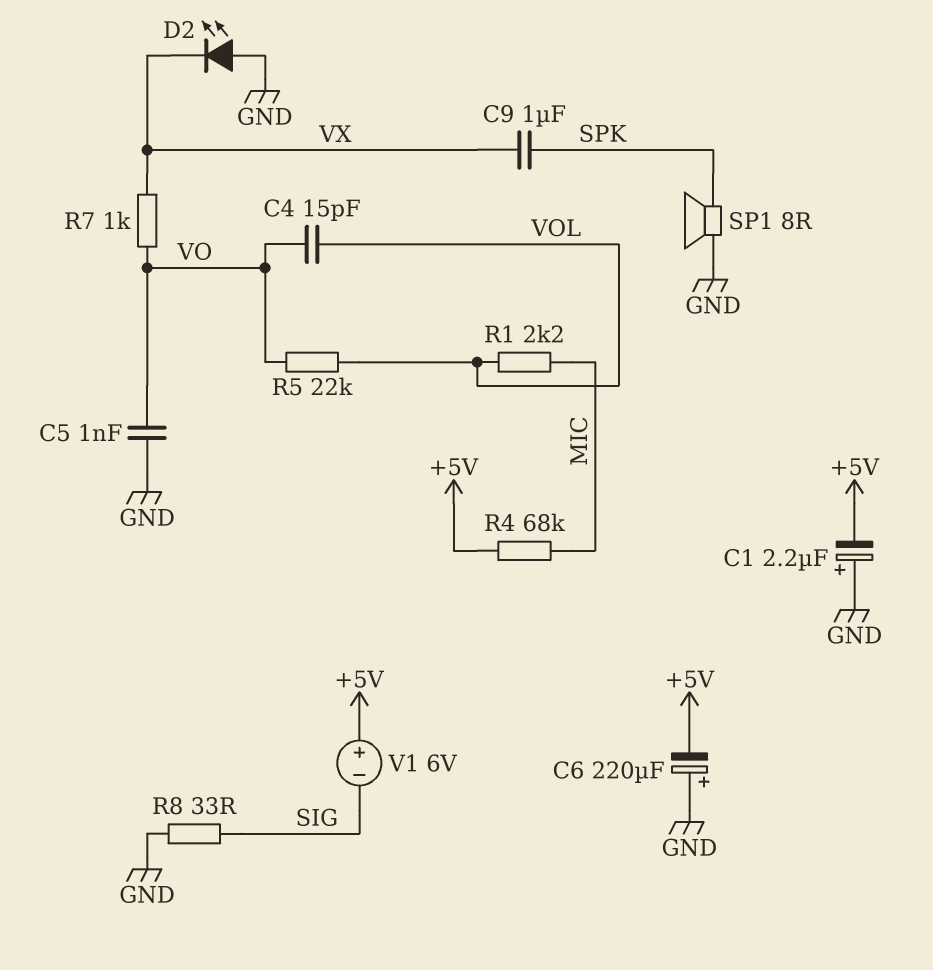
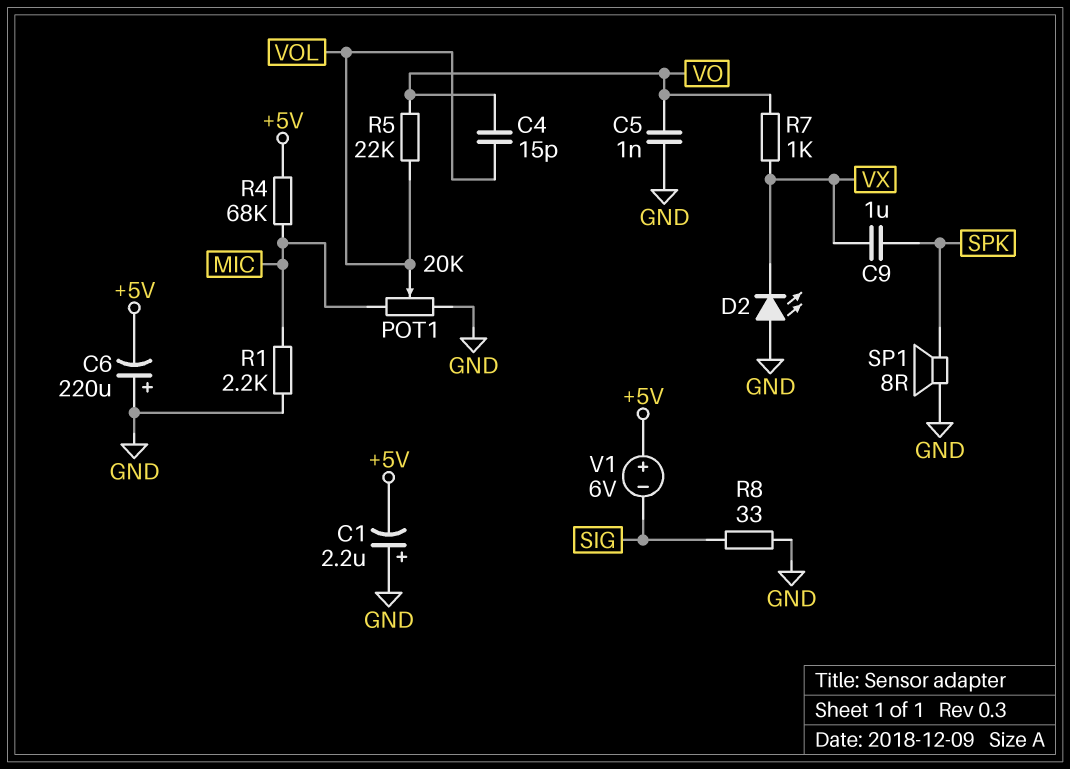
POT1: none -> 20k (GND, MIC, wiper VOL)
R1: 2.2k (MIC, VOL) -> 2.2k (GND, MIC)

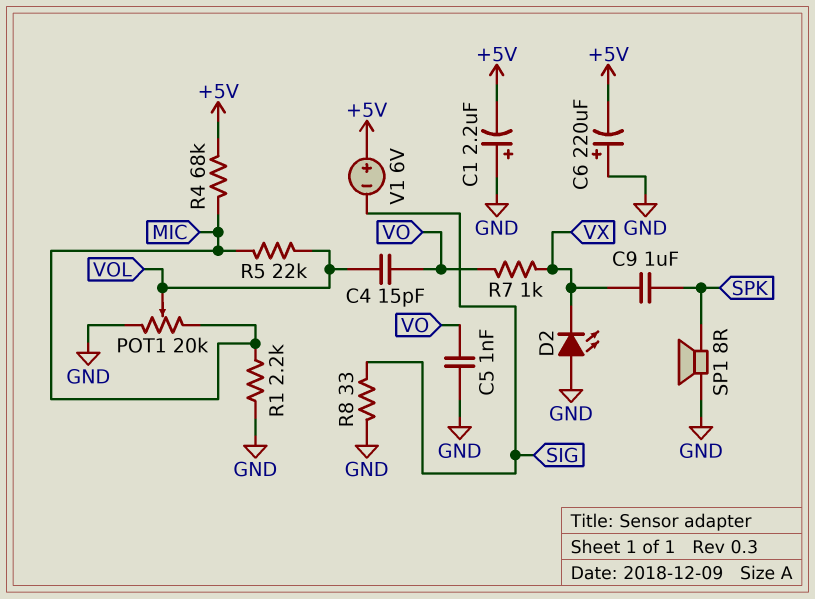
R5: 22k (VO, VOL) -> 22k (MIC, VOL)

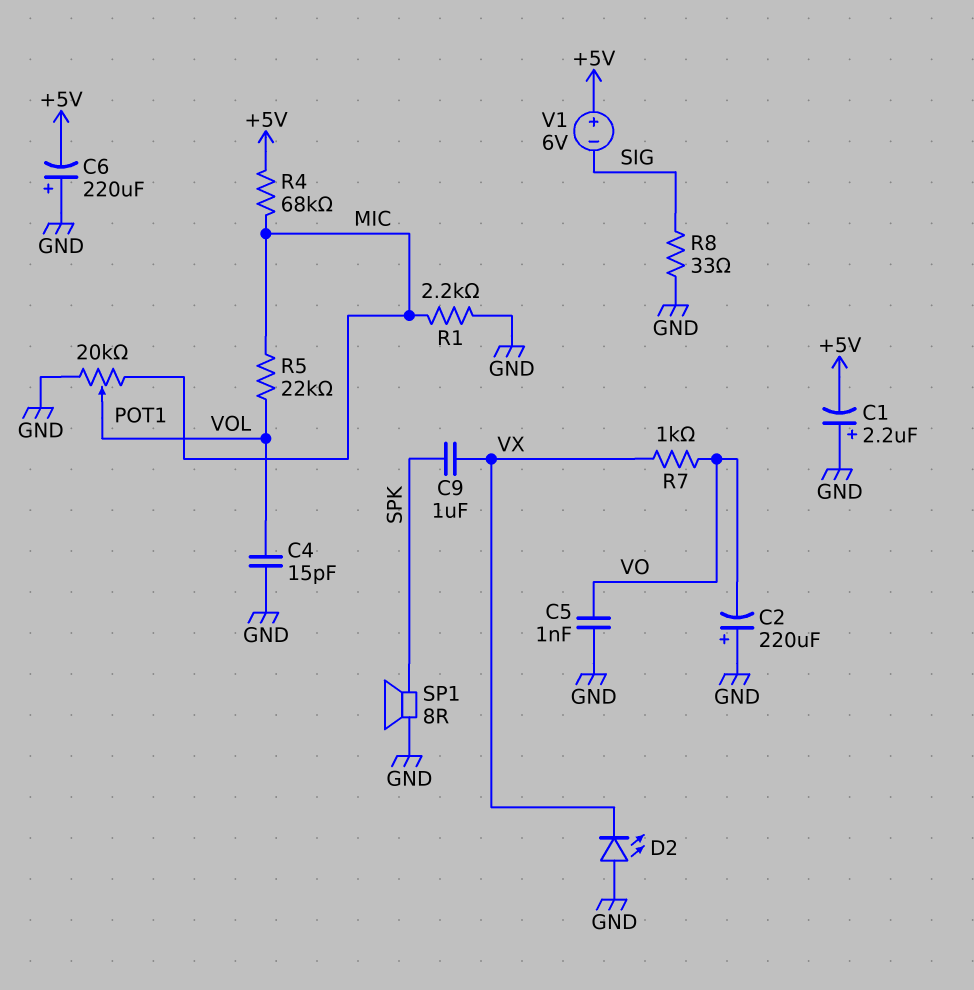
C2: none -> 220uF (plus GND, minus VO)
C4: 15pF (VO, VOL) -> 15pF (GND, VOL)

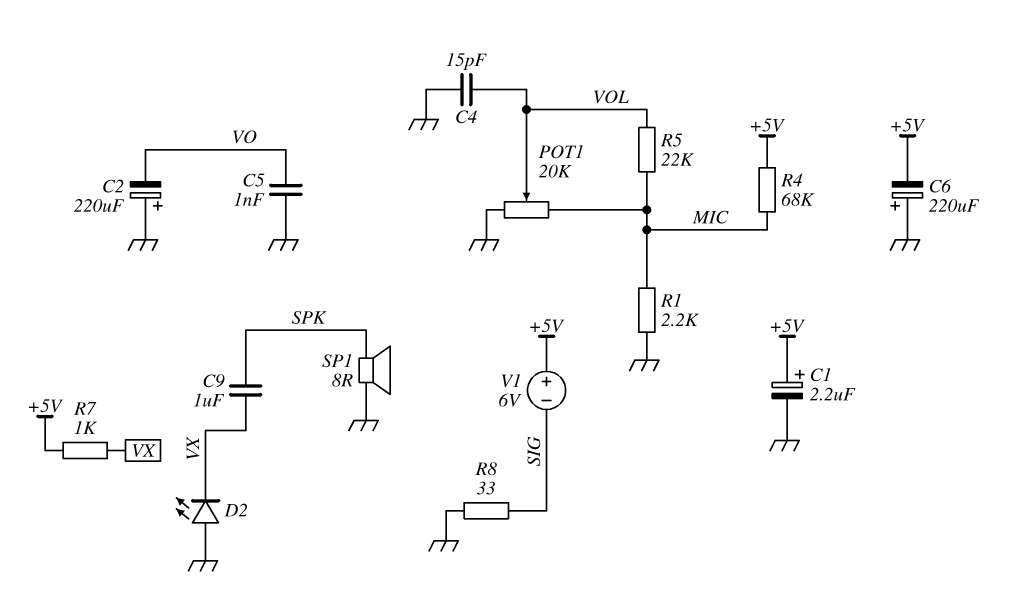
C1: 2.2uF (plus GND, minus +5V) -> 2.2uF (plus +5V, minus GND)
R7: 1k (VO, VX) -> 1k (+5V, VX)

